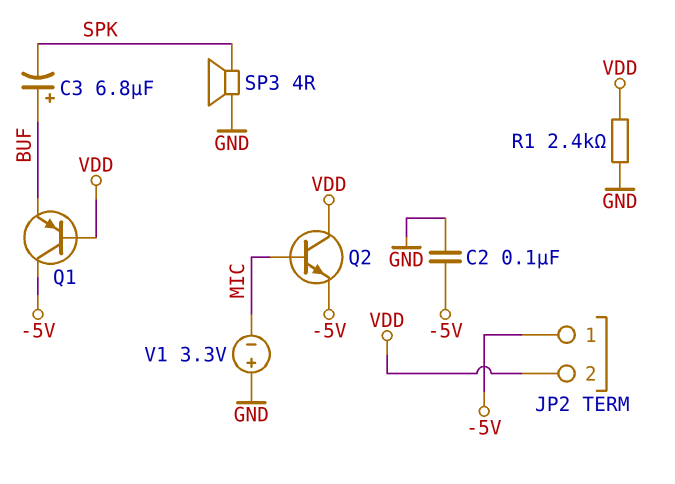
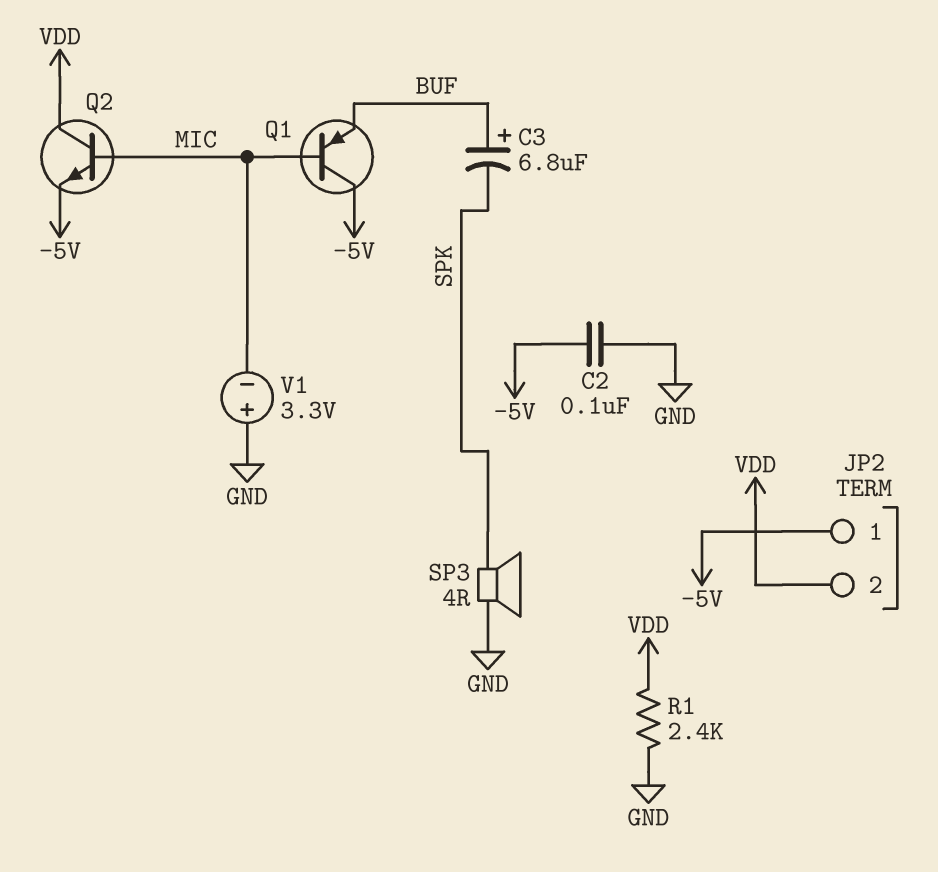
Q1: PNP (B VDD, C -5V, E BUF) -> PNP (B MIC, C -5V, E BUF)

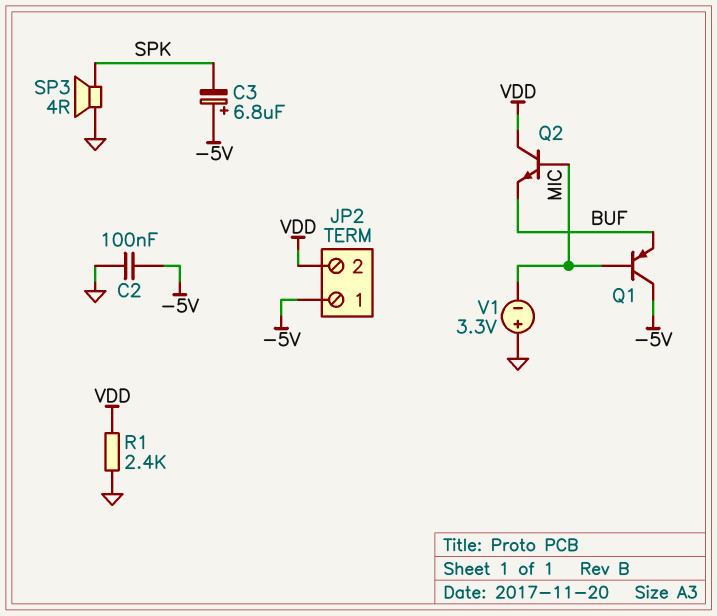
C3: 6.8uF (plus BUF, minus SPK) -> 6.8uF (plus -5V, minus SPK)
Q2: NPN (B MIC, C VDD, E -5V) -> NPN (B MIC, C VDD, E BUF)

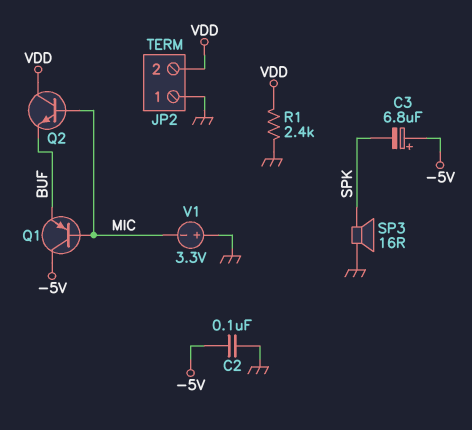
JP2 pin 1: -5V -> GND
SP3: speaker 4R (GND, SPK) -> speaker 16R (GND, SPK)

